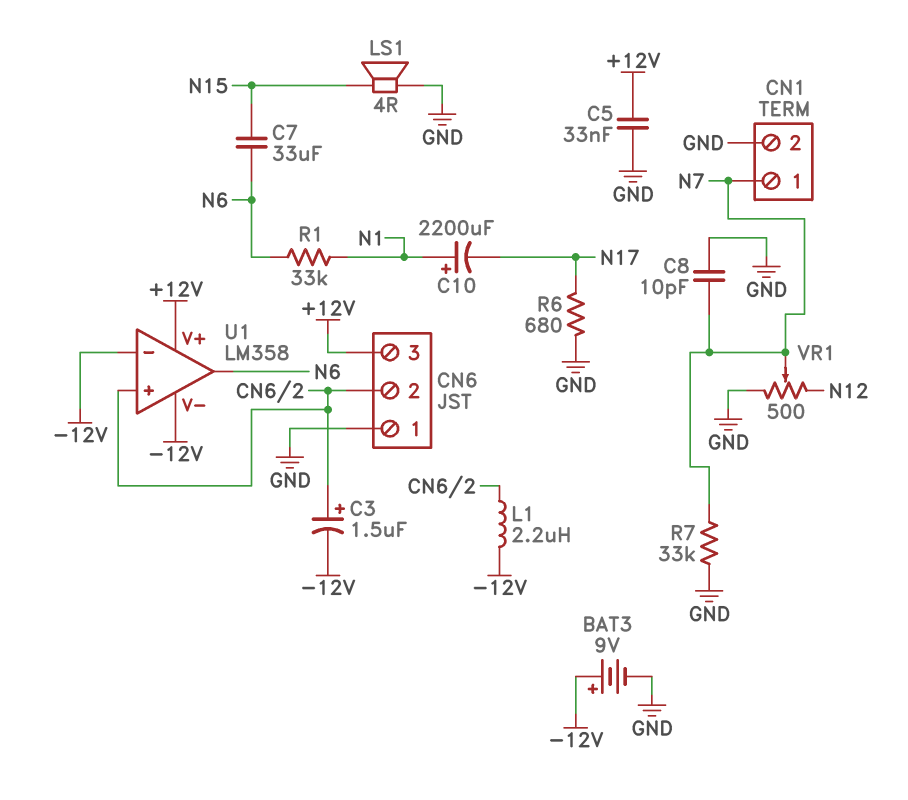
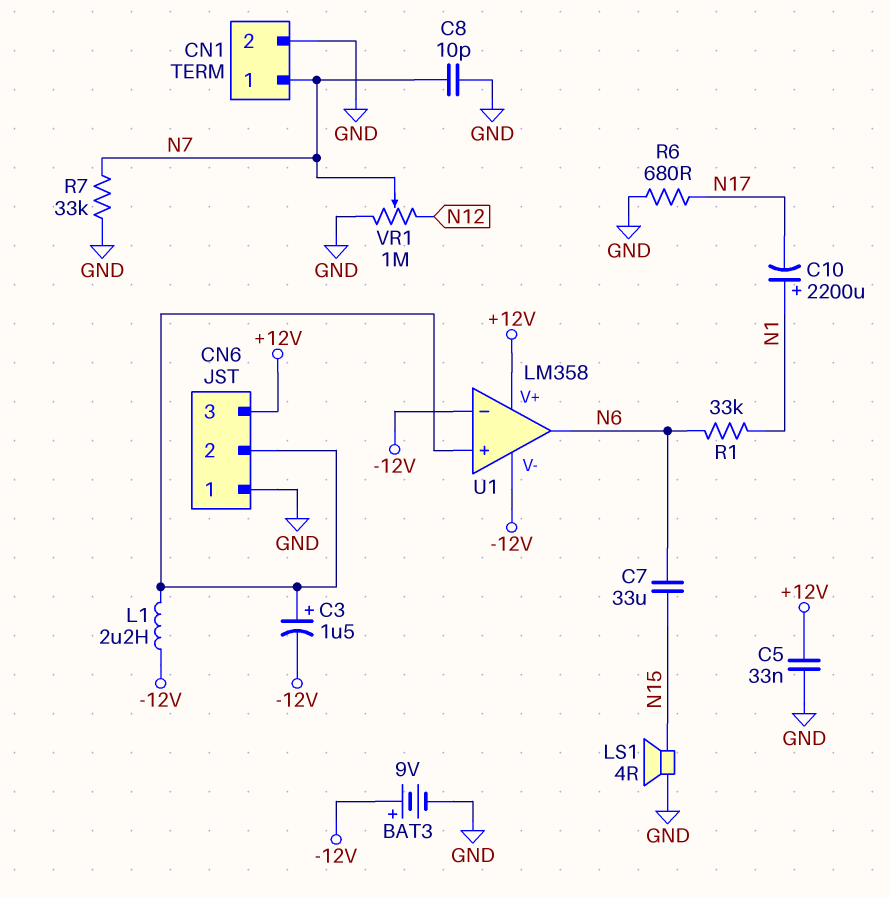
VR1: 500 (GND, N12, wiper N7) -> 1M (GND, N12, wiper N7)

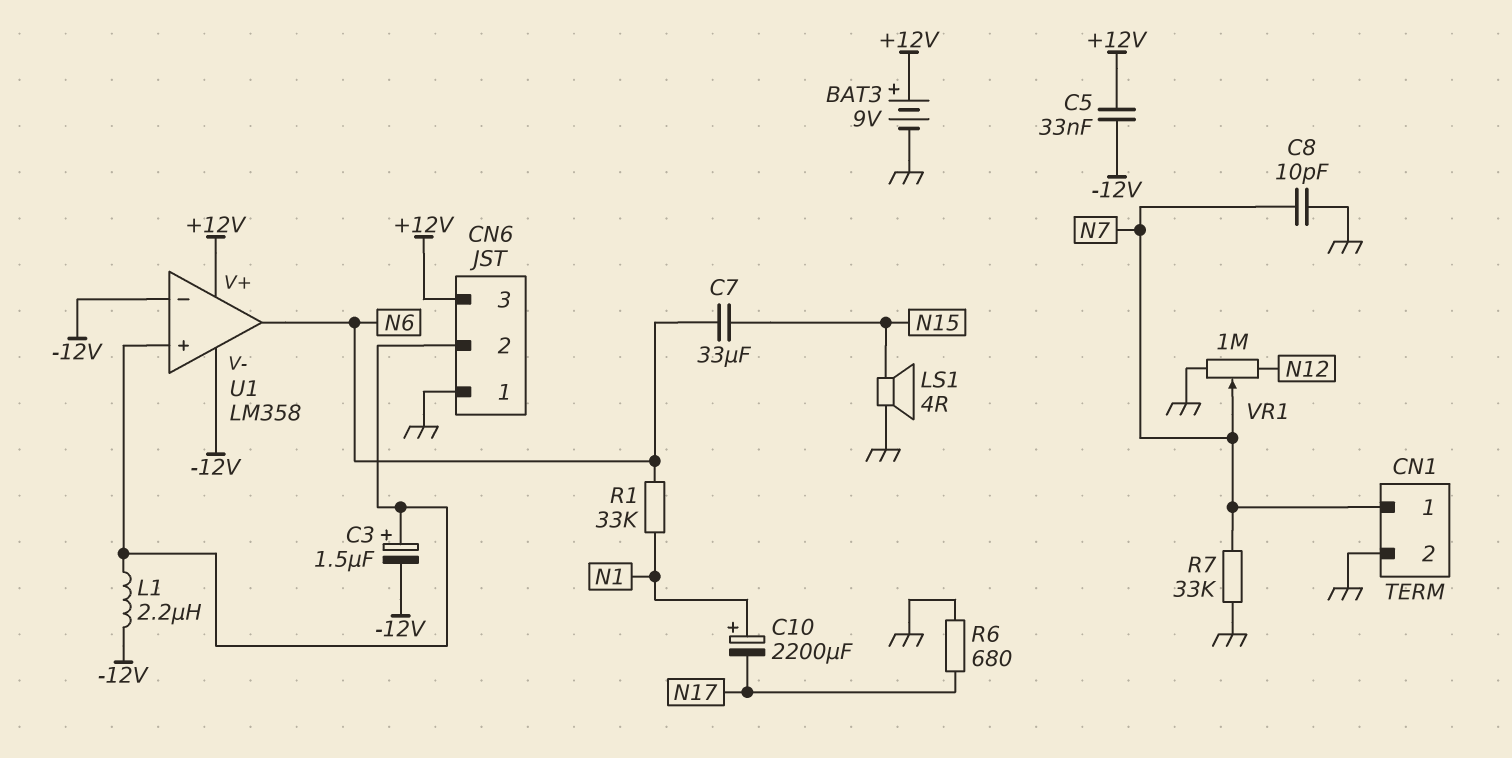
BAT3: 9V (plus -12V, minus GND) -> 9V (plus +12V, minus GND)
C5: 33nF (+12V, GND) -> 33nF (+12V, -12V)

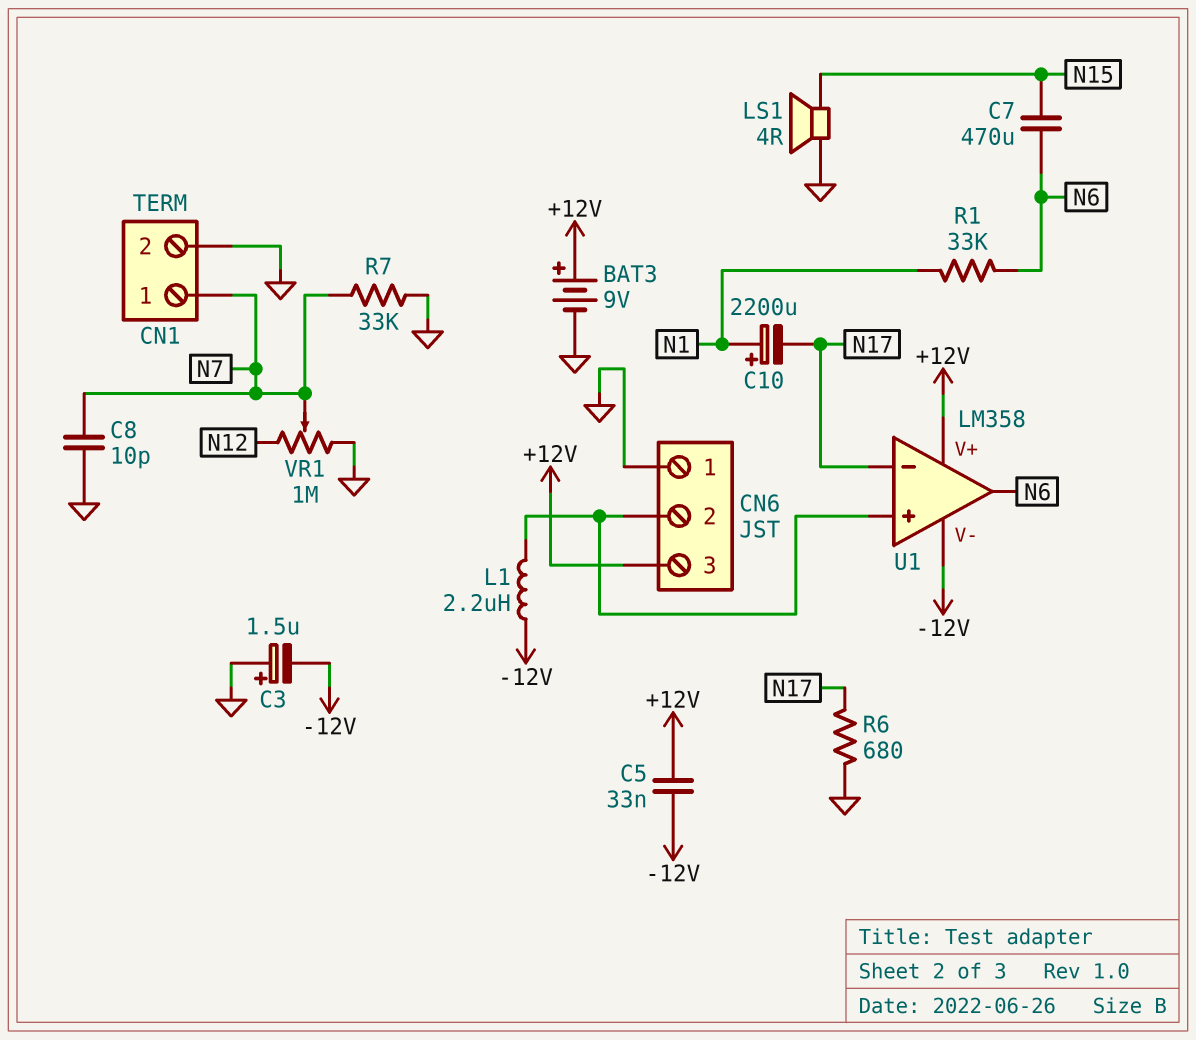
C3: 1.5uF (plus CN6/2, minus -12V) -> 1.5uF (plus GND, minus -12V)
C7: 33uF (N6, N15) -> 470uF (N6, N15)
U1 pin in-: -12V -> N17

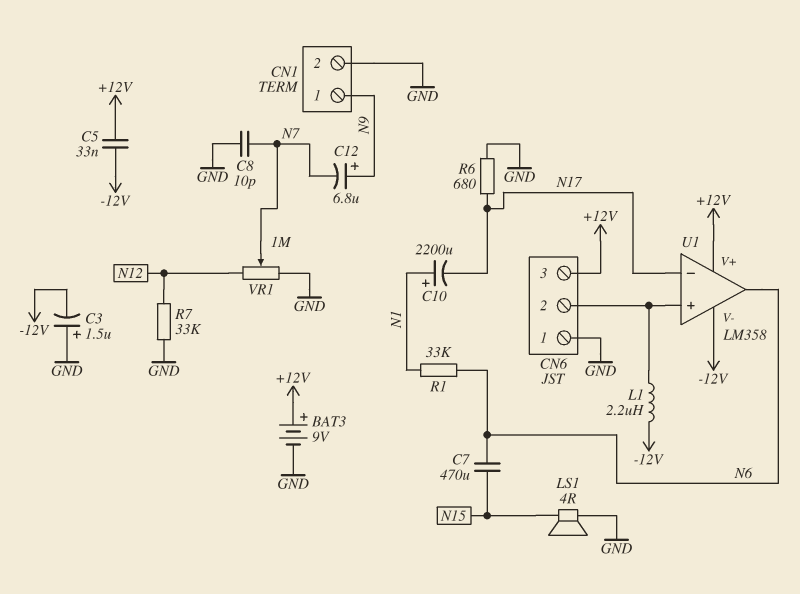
C12: none -> 6.8uF (plus N9, minus N7)
CN1 pin 1: N7 -> N9
R7: 33k (GND, N7) -> 33k (GND, N12)

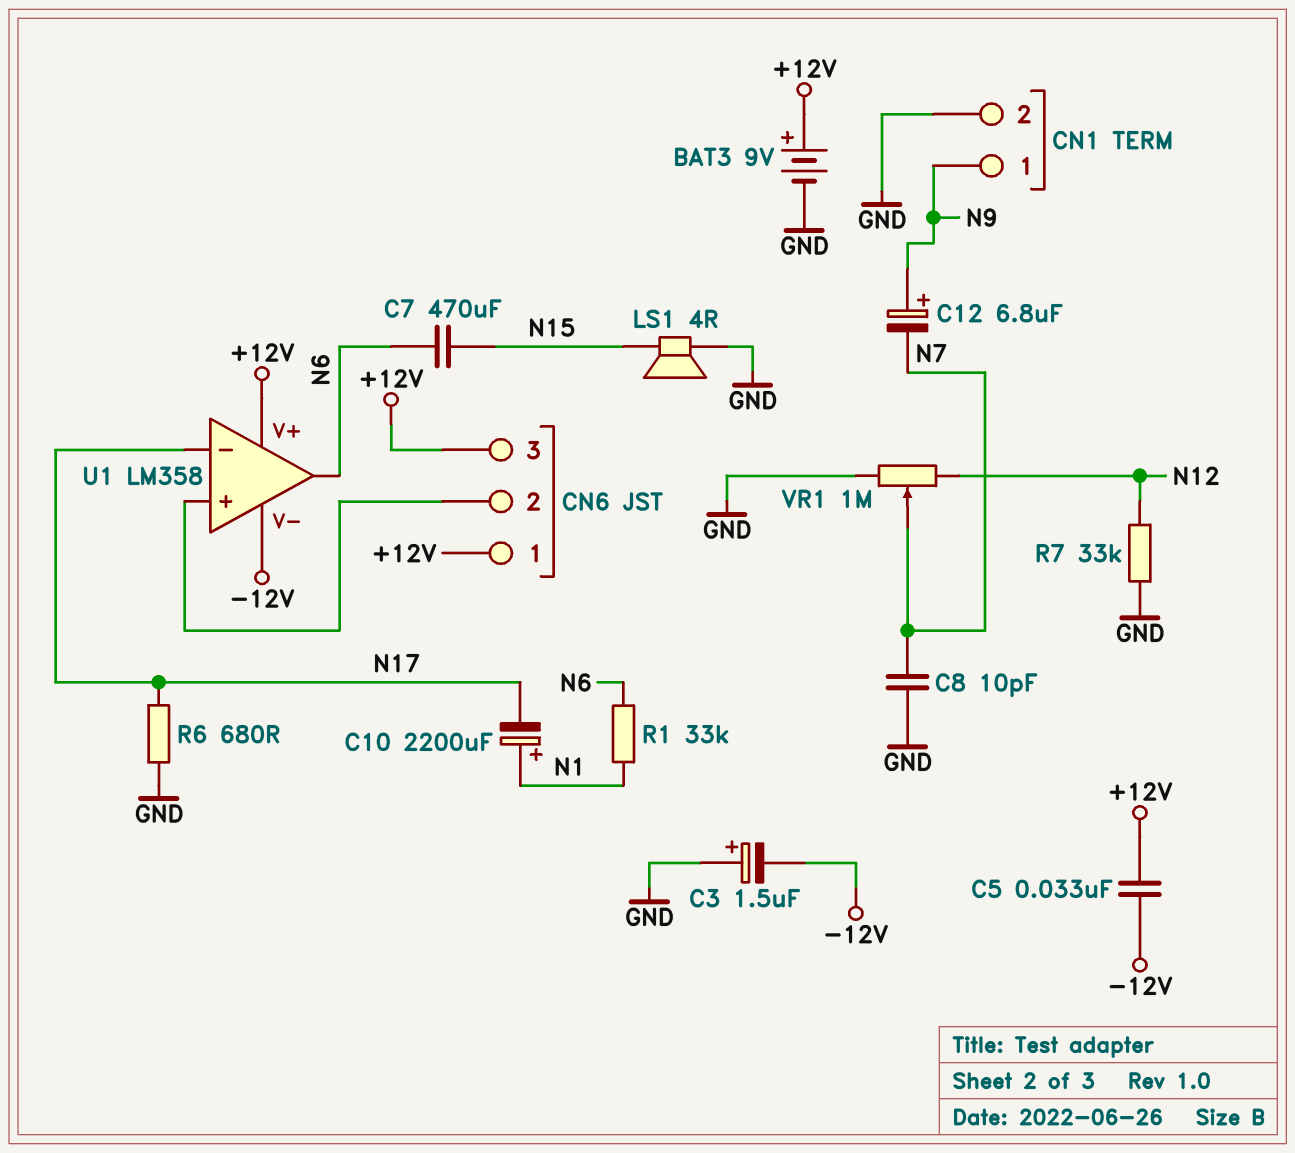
CN6 pin 1: GND -> +12V
L1: 2.2uH (-12V, CN6/2) -> none

